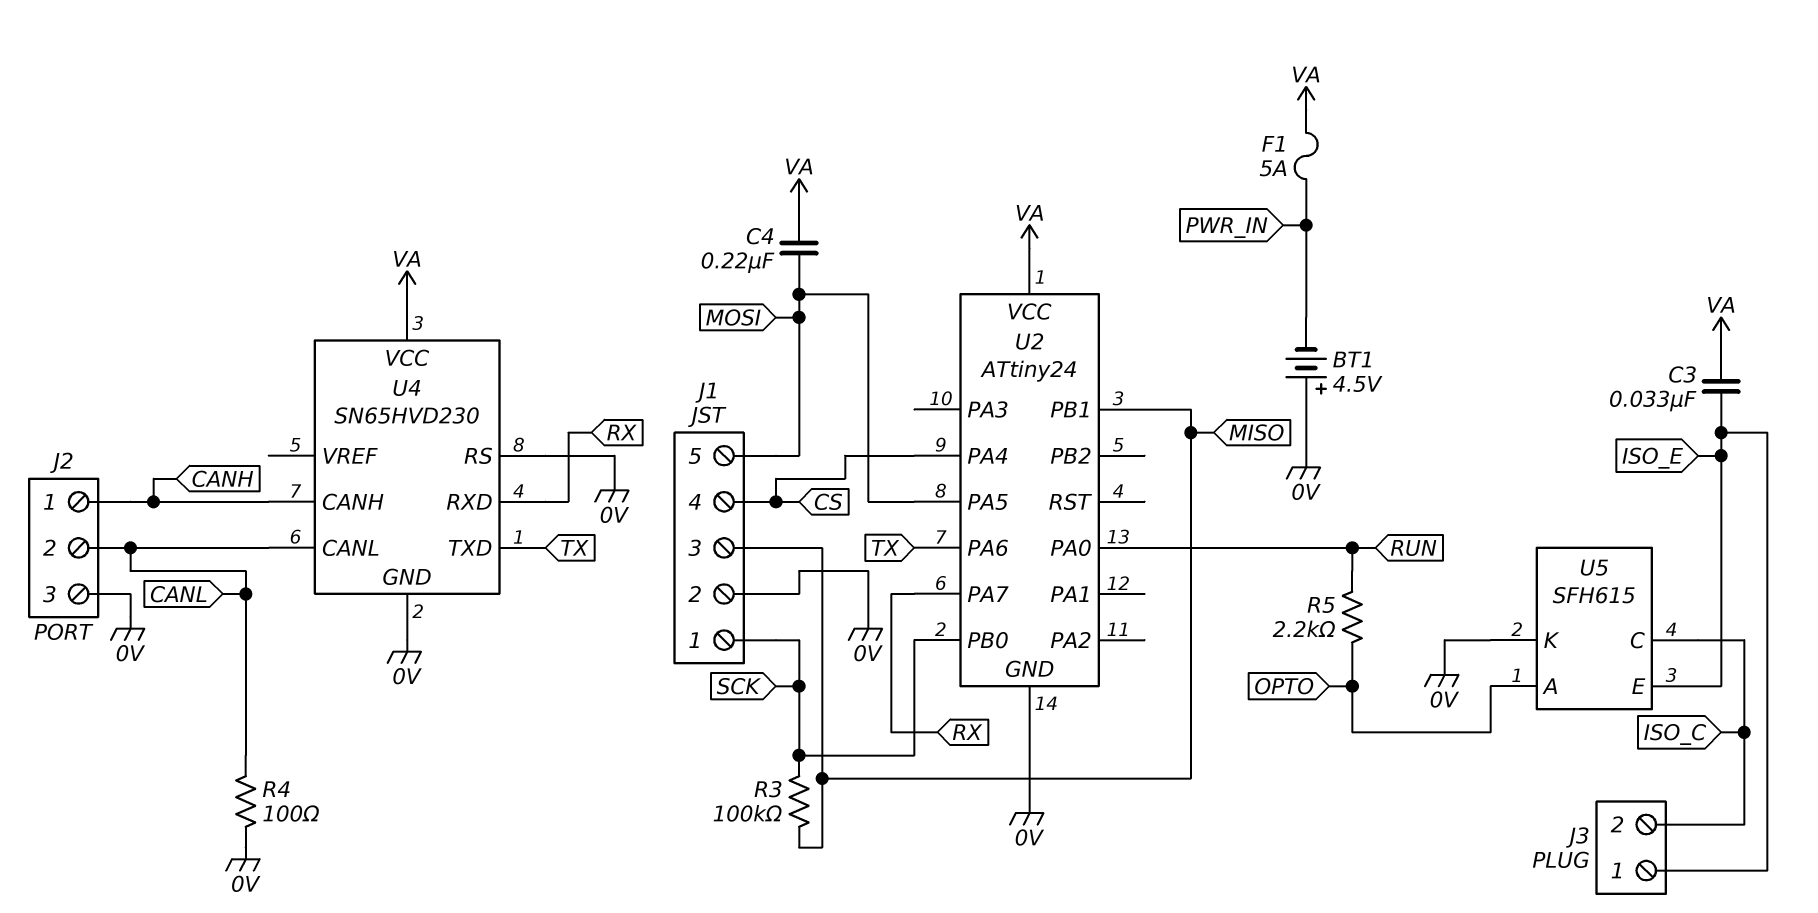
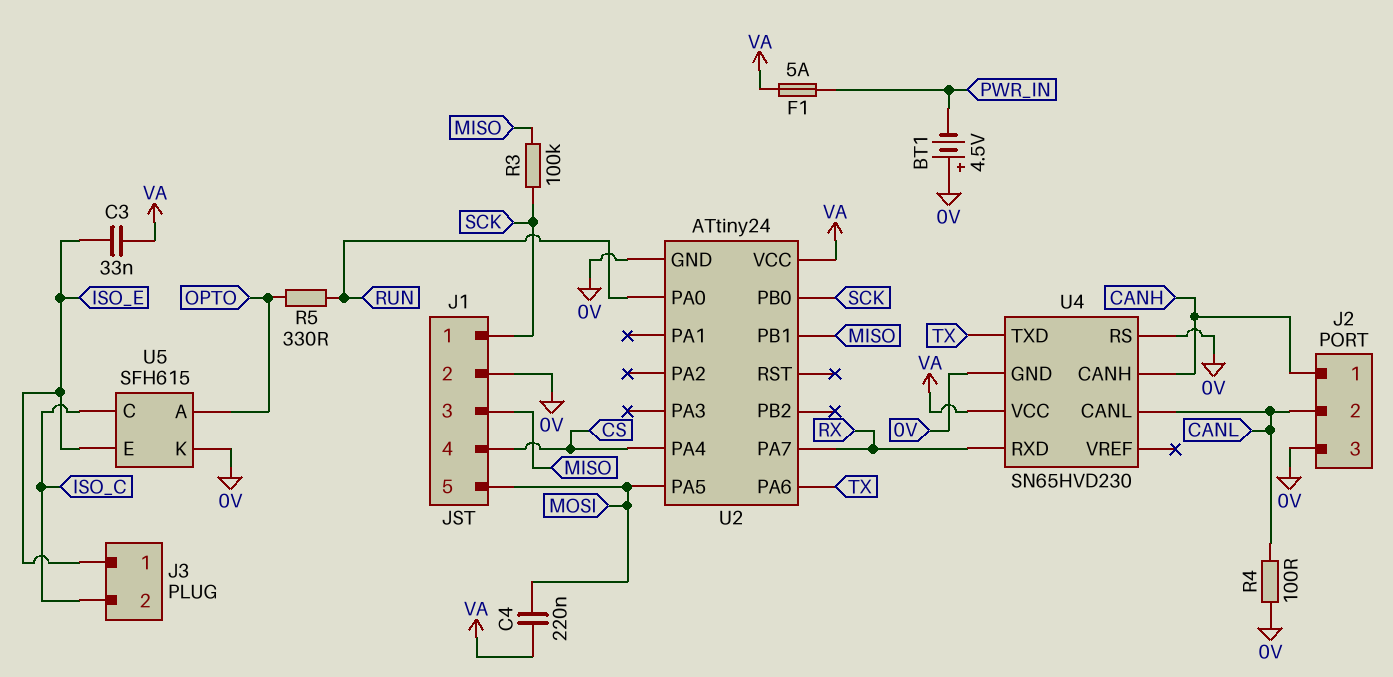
R5: 2.2k (OPTO, RUN) -> 330 (OPTO, RUN)

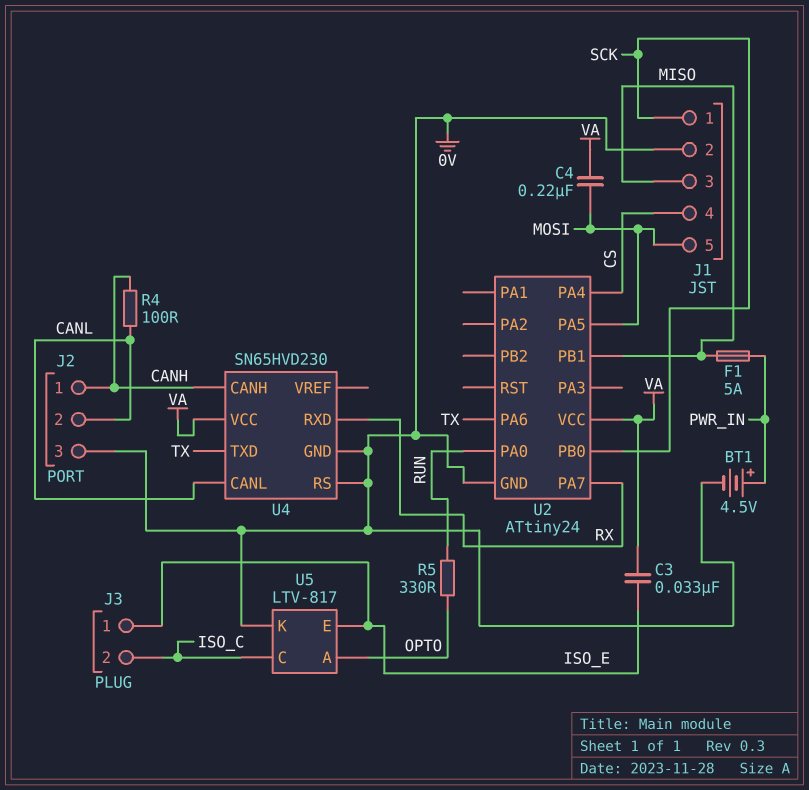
BT1: 4.5V (plus 0V, minus PWR_IN) -> 4.5V (plus PWR_IN, minus 0V)
F1: 5A (PWR_IN, VA) -> 5A (MISO, PWR_IN)
R3: 100k (MISO, SCK) -> none
R4: 100 (0V, CANL) -> 100 (CANH, CANL)
U5: SFH615 -> LTV-817

